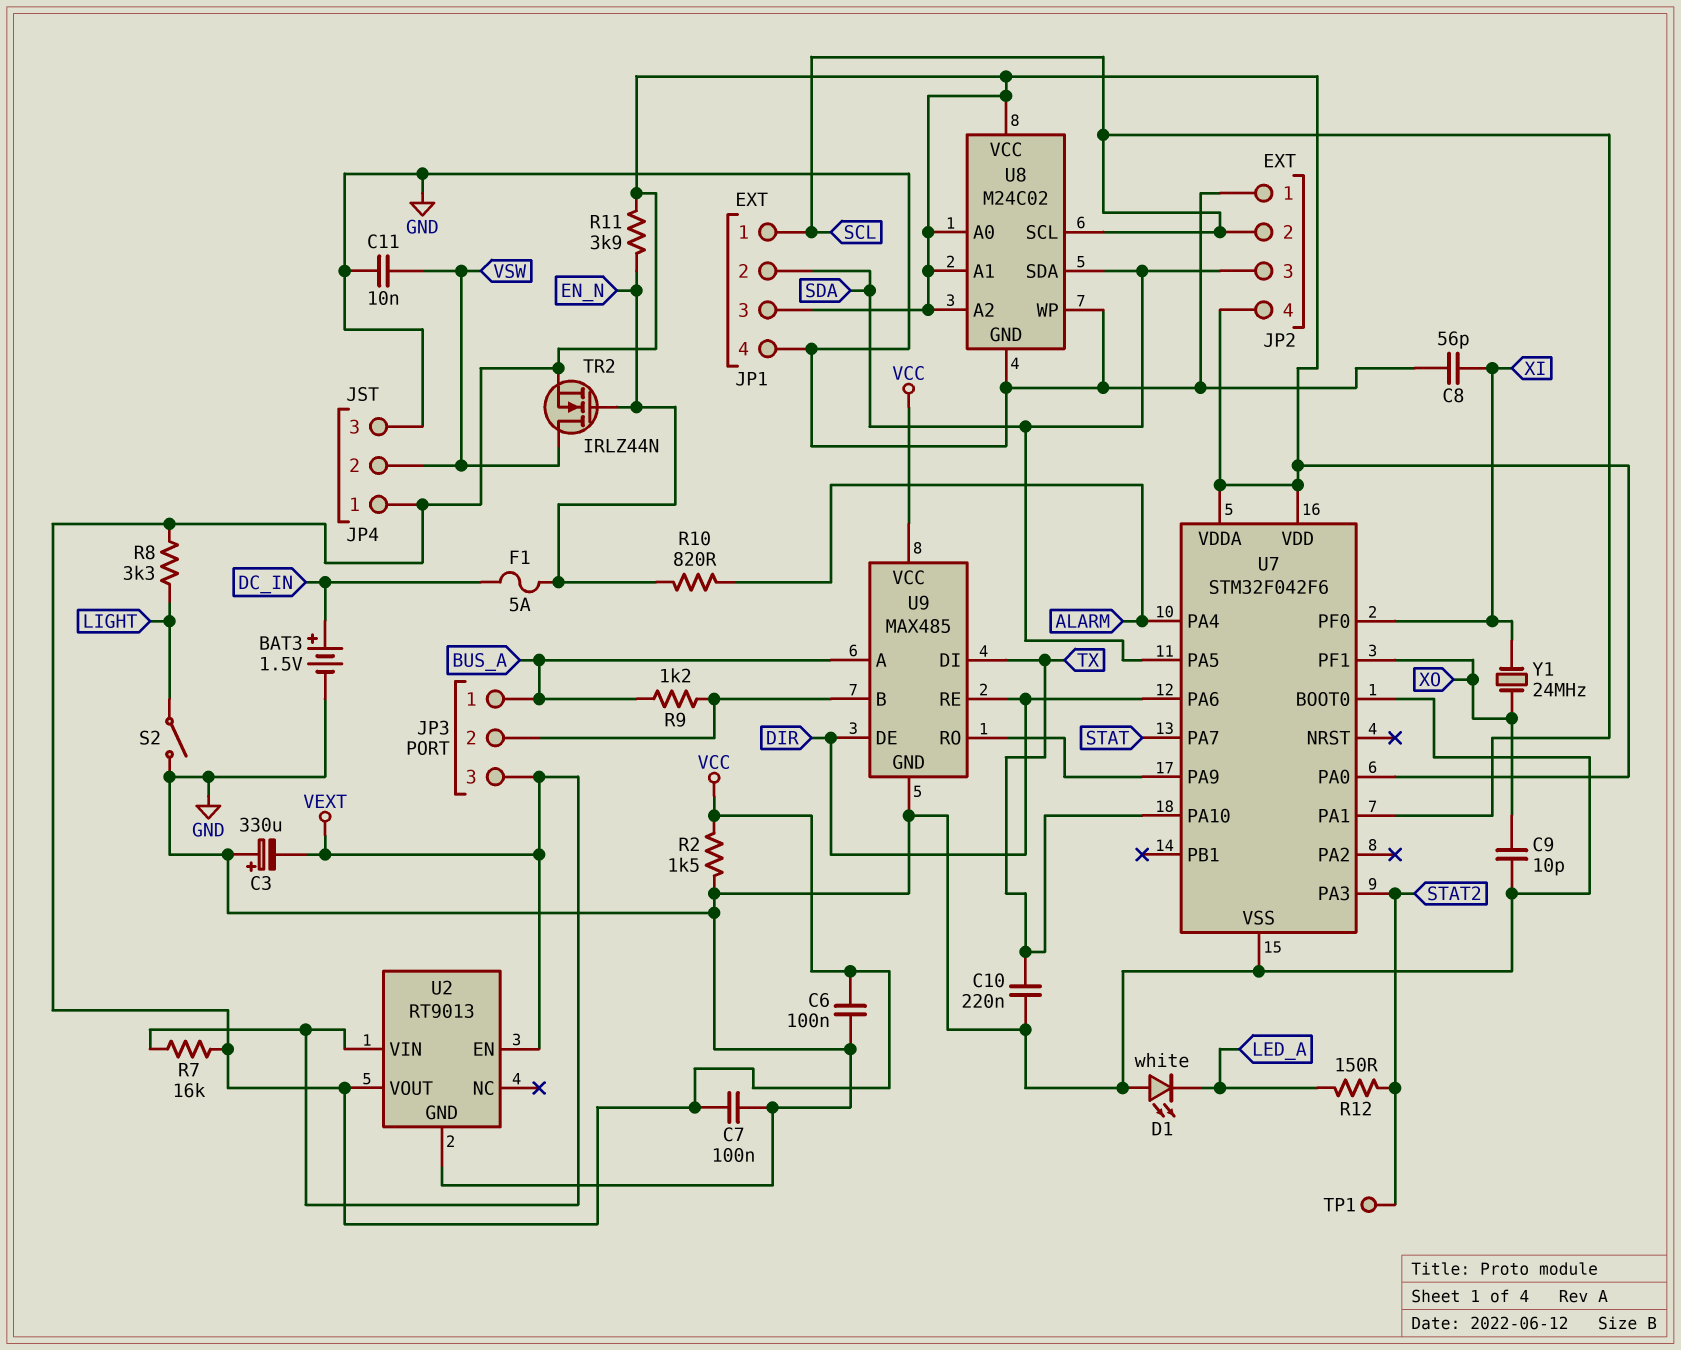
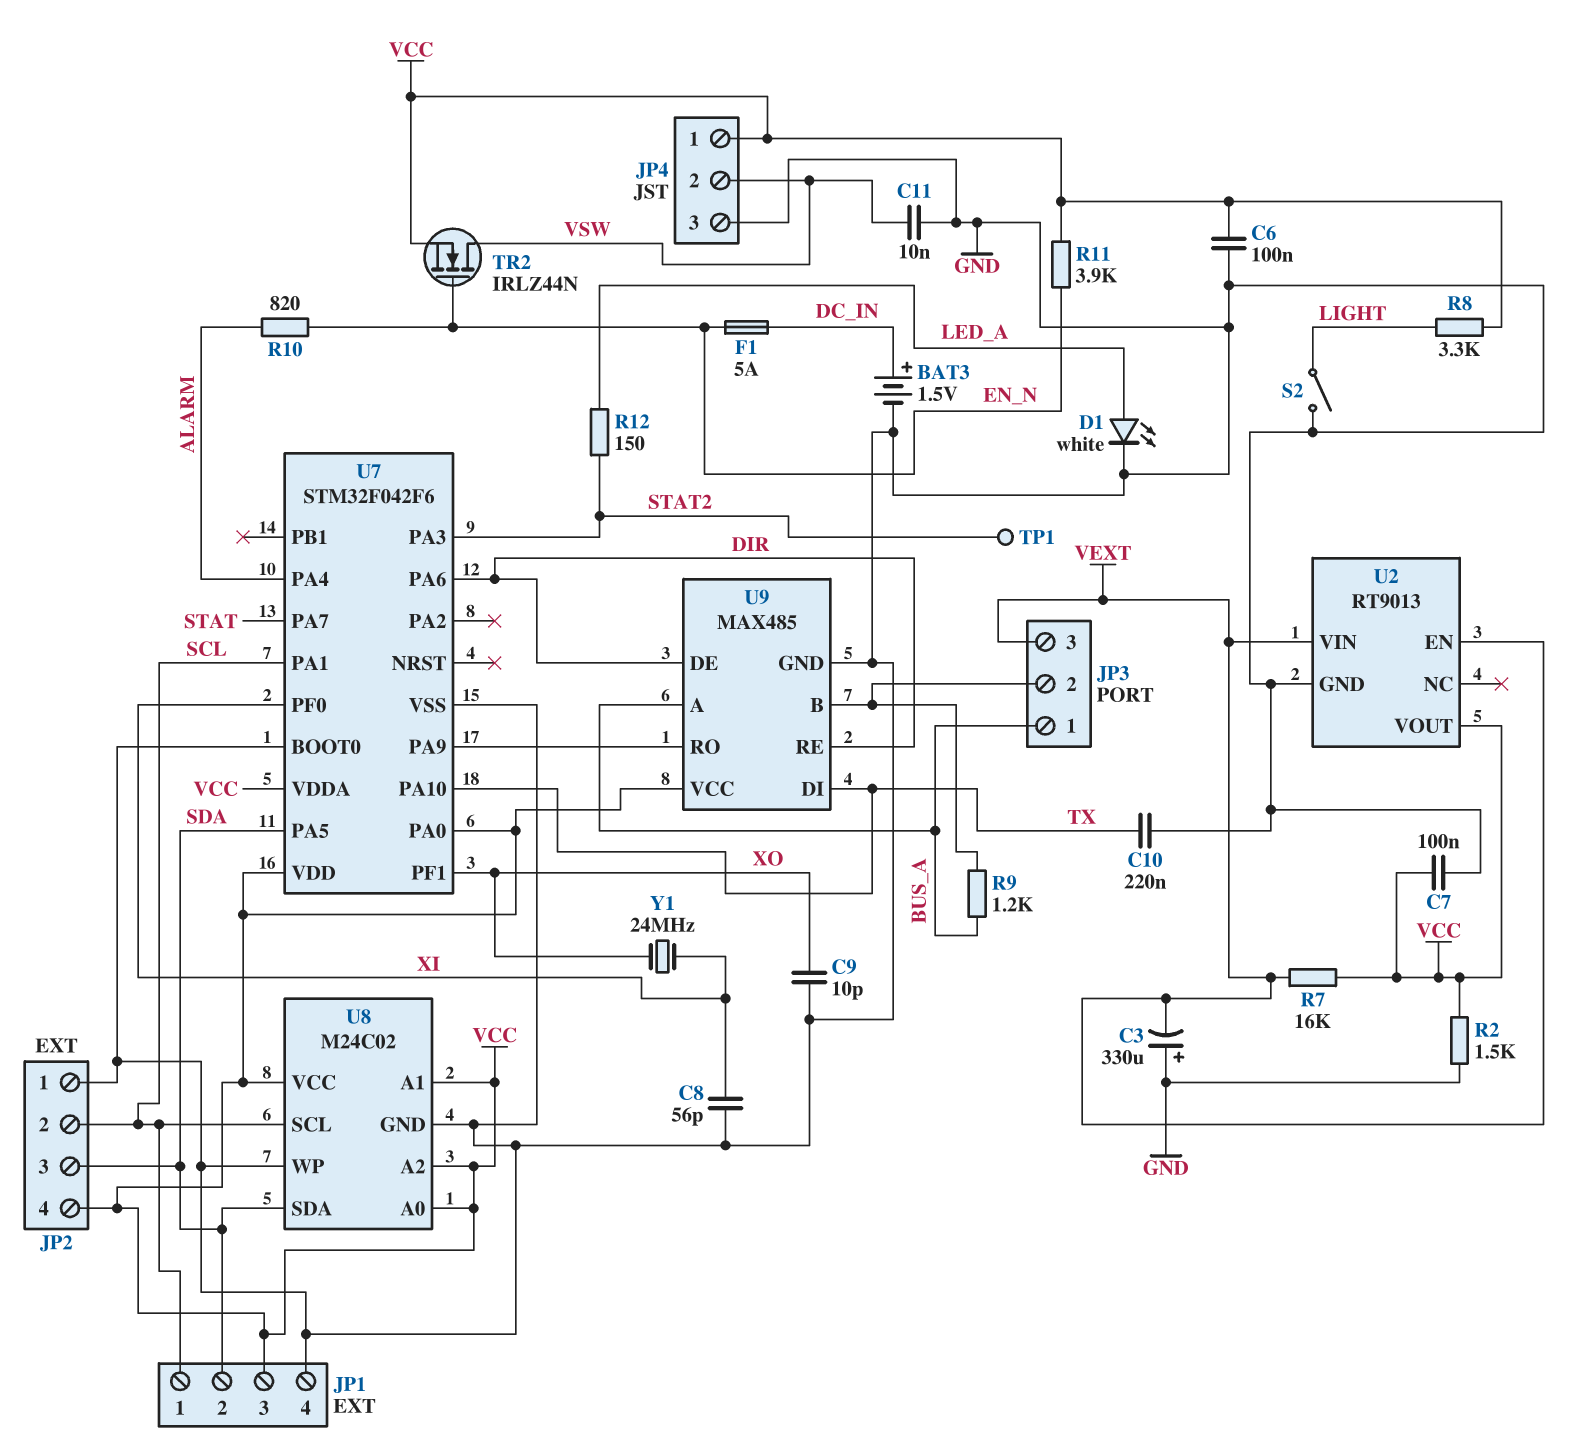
D1: LED white (A GND, K LED_A) -> LED white (A LED_A, K GND)

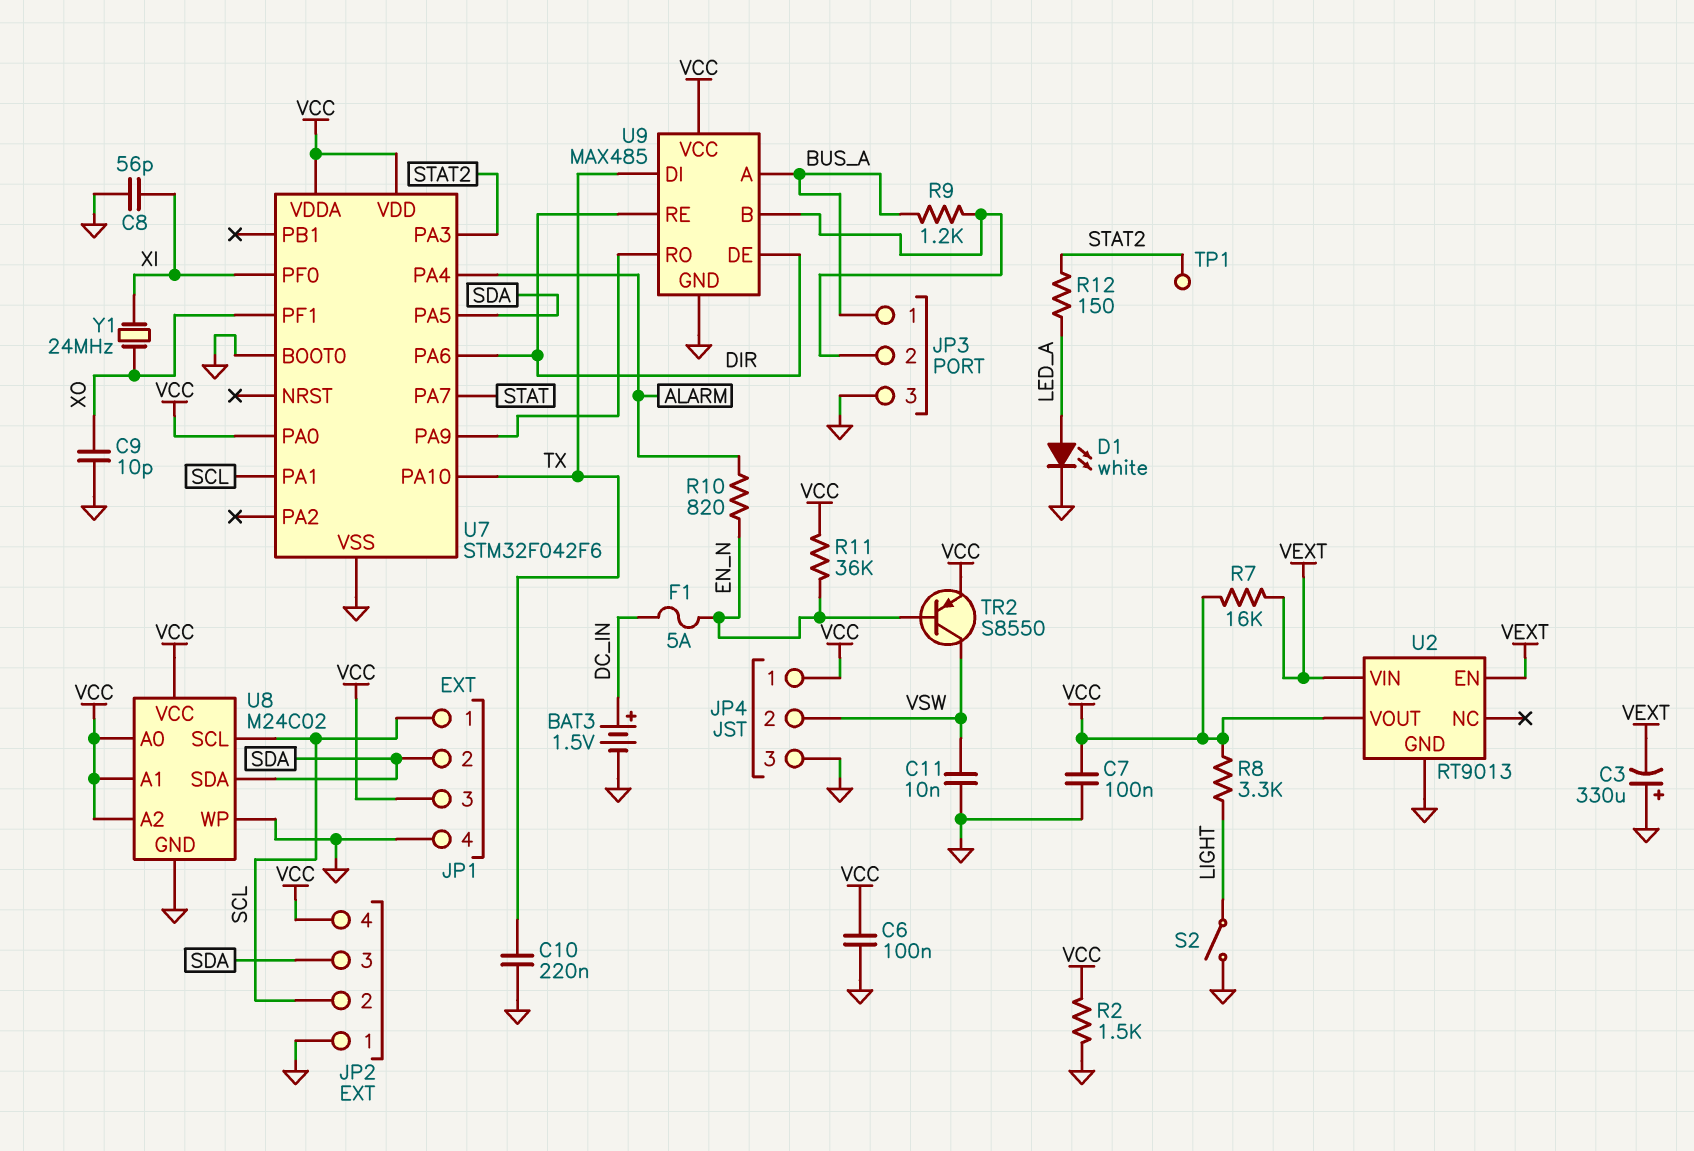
JP3 pin 3: VEXT -> GND
R11: 3.9k (EN_N, VCC) -> 36k (EN_N, VCC)
TR2: NMOS IRLZ44N (G EN_N, D VSW, S VCC) -> PNP S8550 (B EN_N, C VSW, E VCC)

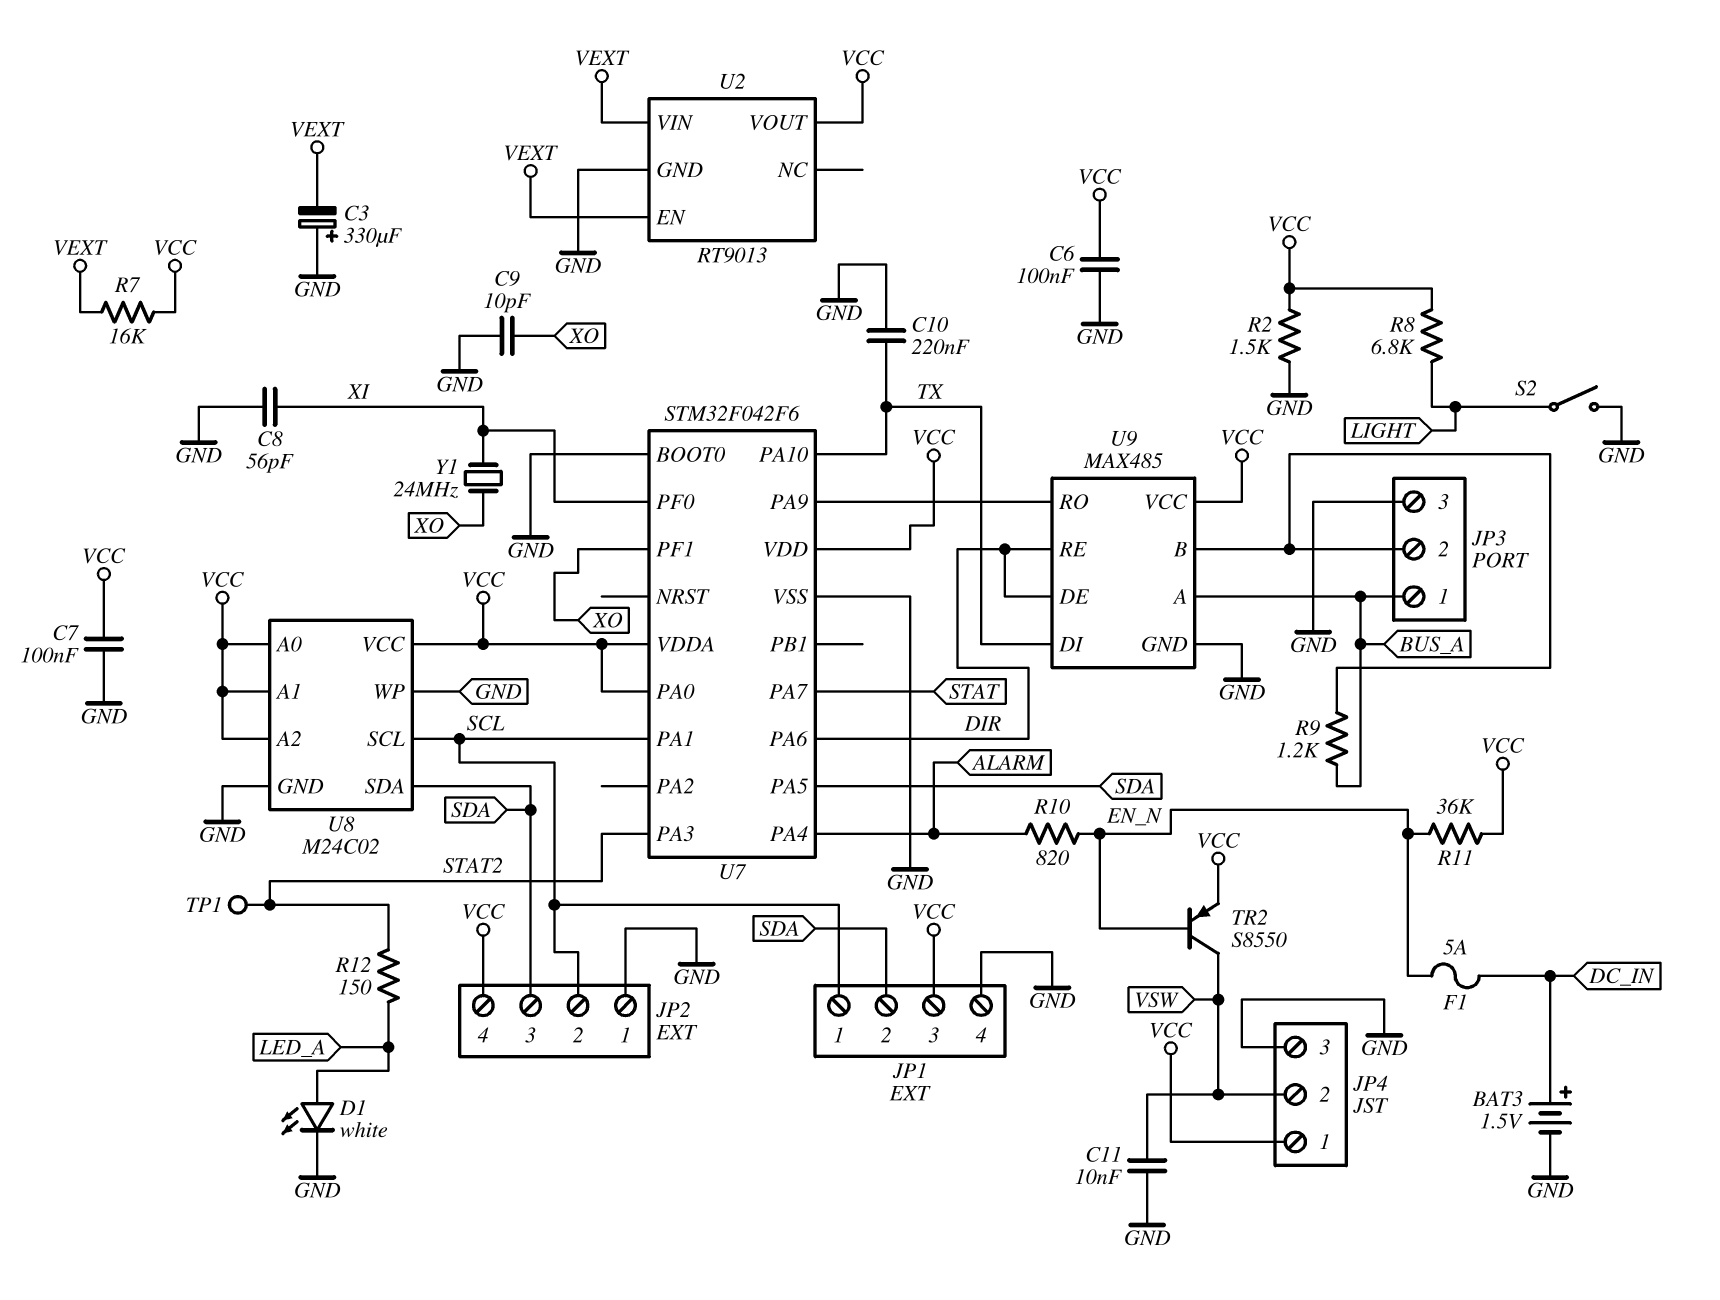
R8: 3.3k (LIGHT, VCC) -> 6.8k (LIGHT, VCC)

